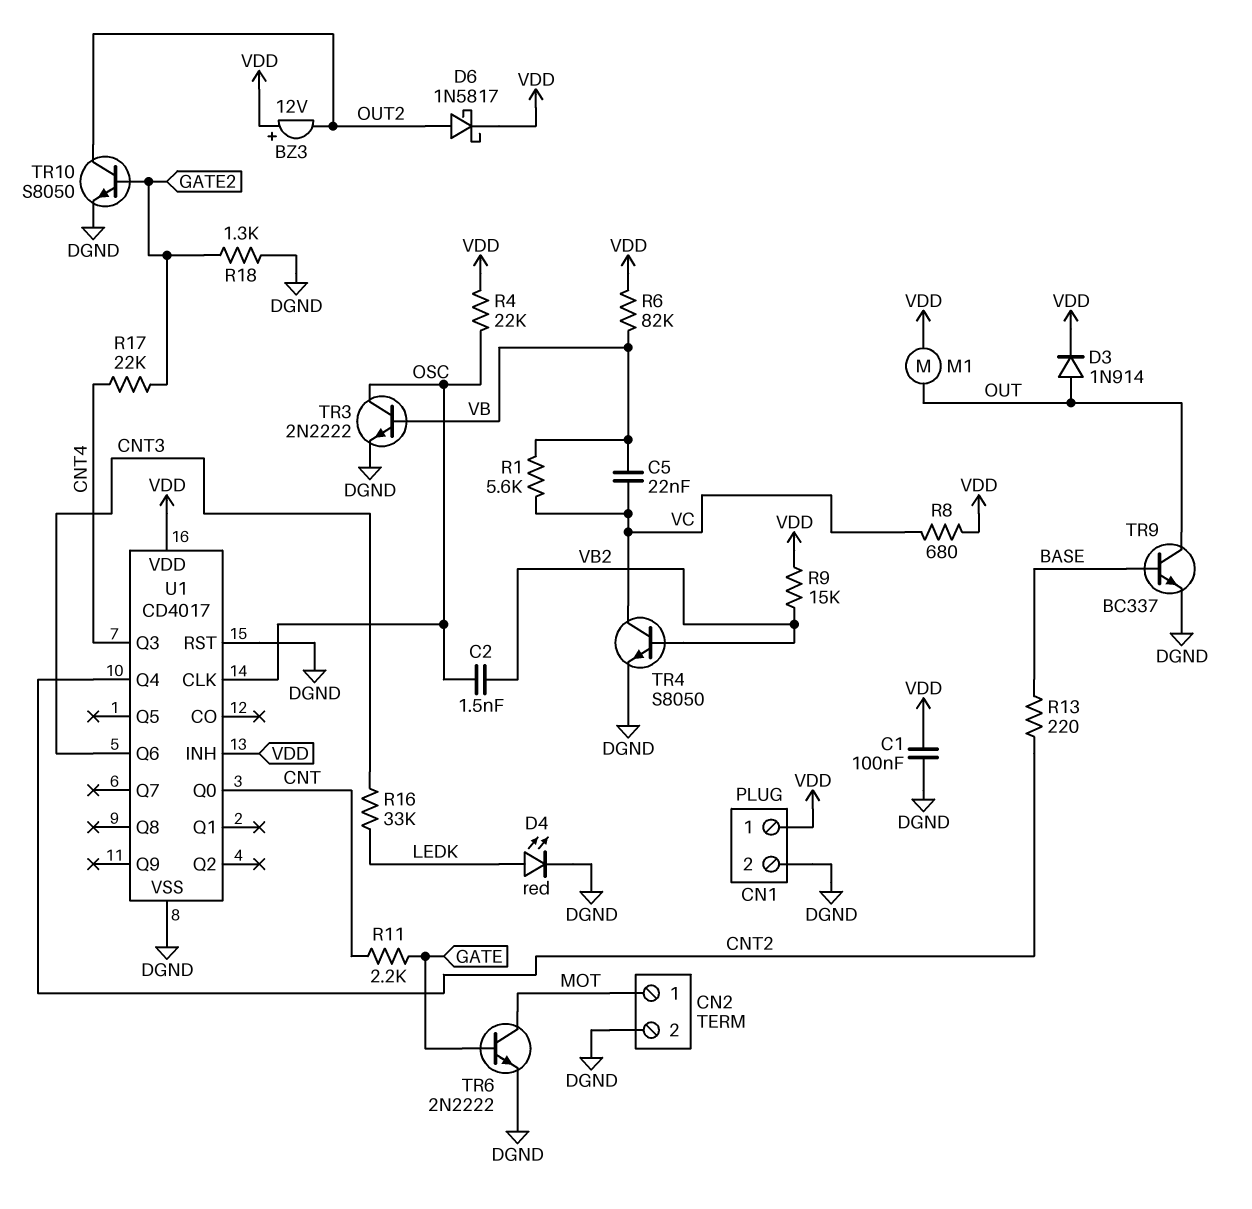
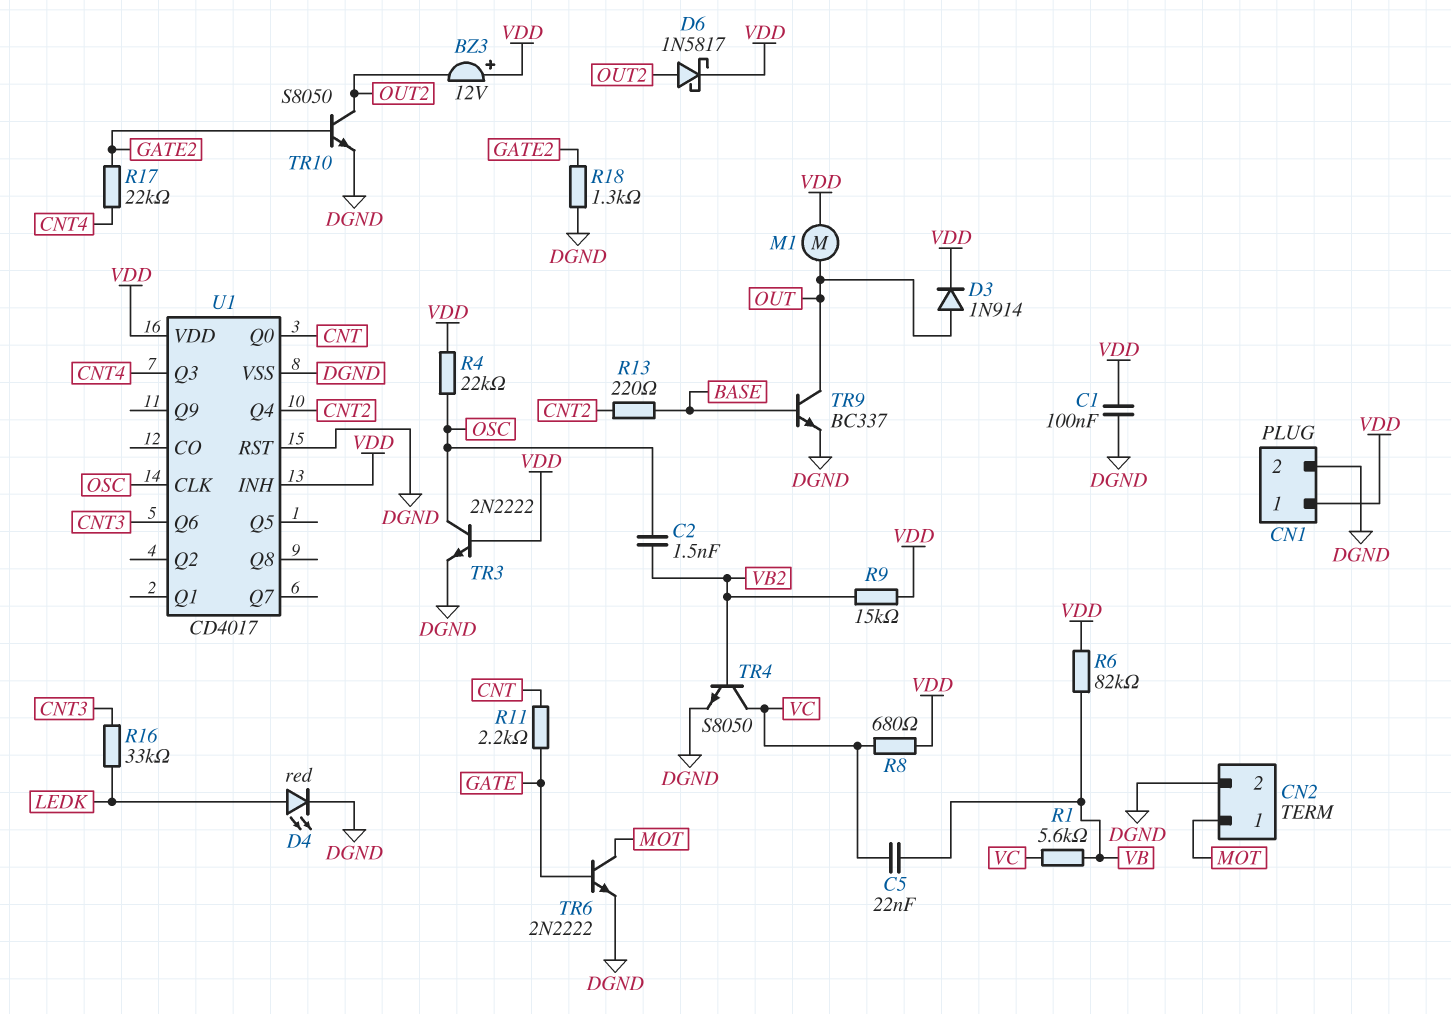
TR3: NPN 2N2222 (B VB, C OSC, E DGND) -> NPN 2N2222 (B VDD, C OSC, E DGND)

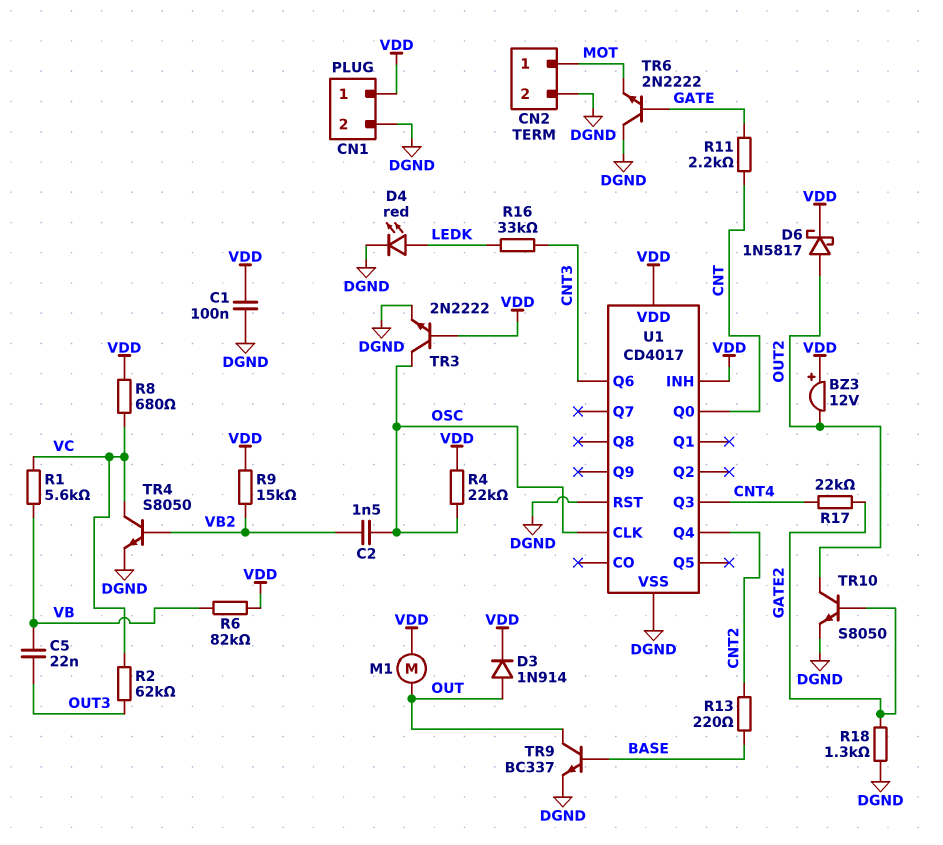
C5: 22nF (VB, VC) -> 22nF (OUT3, VB)
R2: none -> 62k (OUT3, VC)
TR6: NPN 2N2222 (B GATE, C MOT, E DGND) -> NPN 2N2222 (B GATE, C DGND, E MOT)

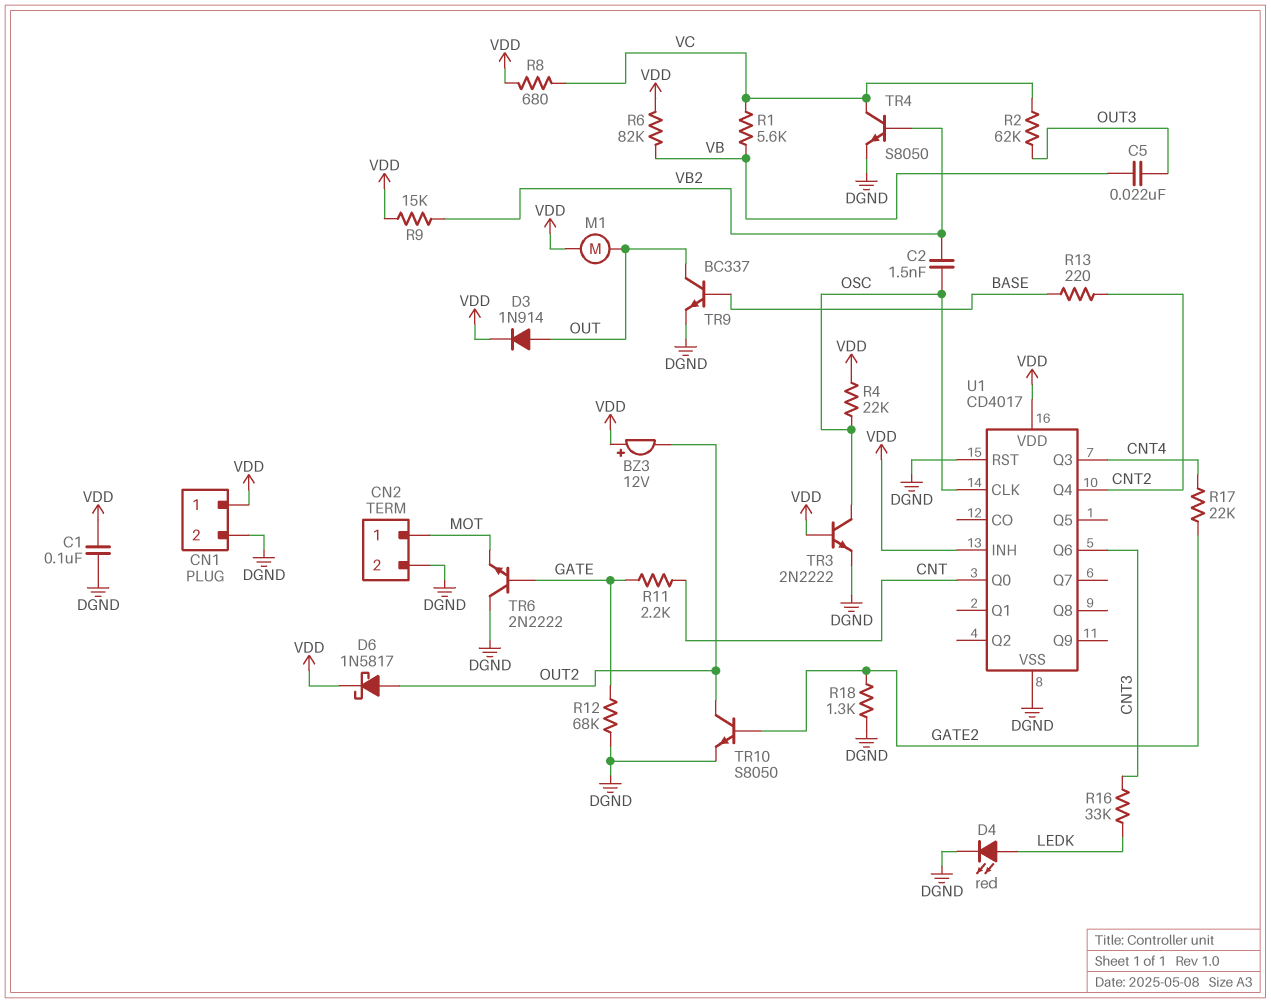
R12: none -> 68k (DGND, GATE)

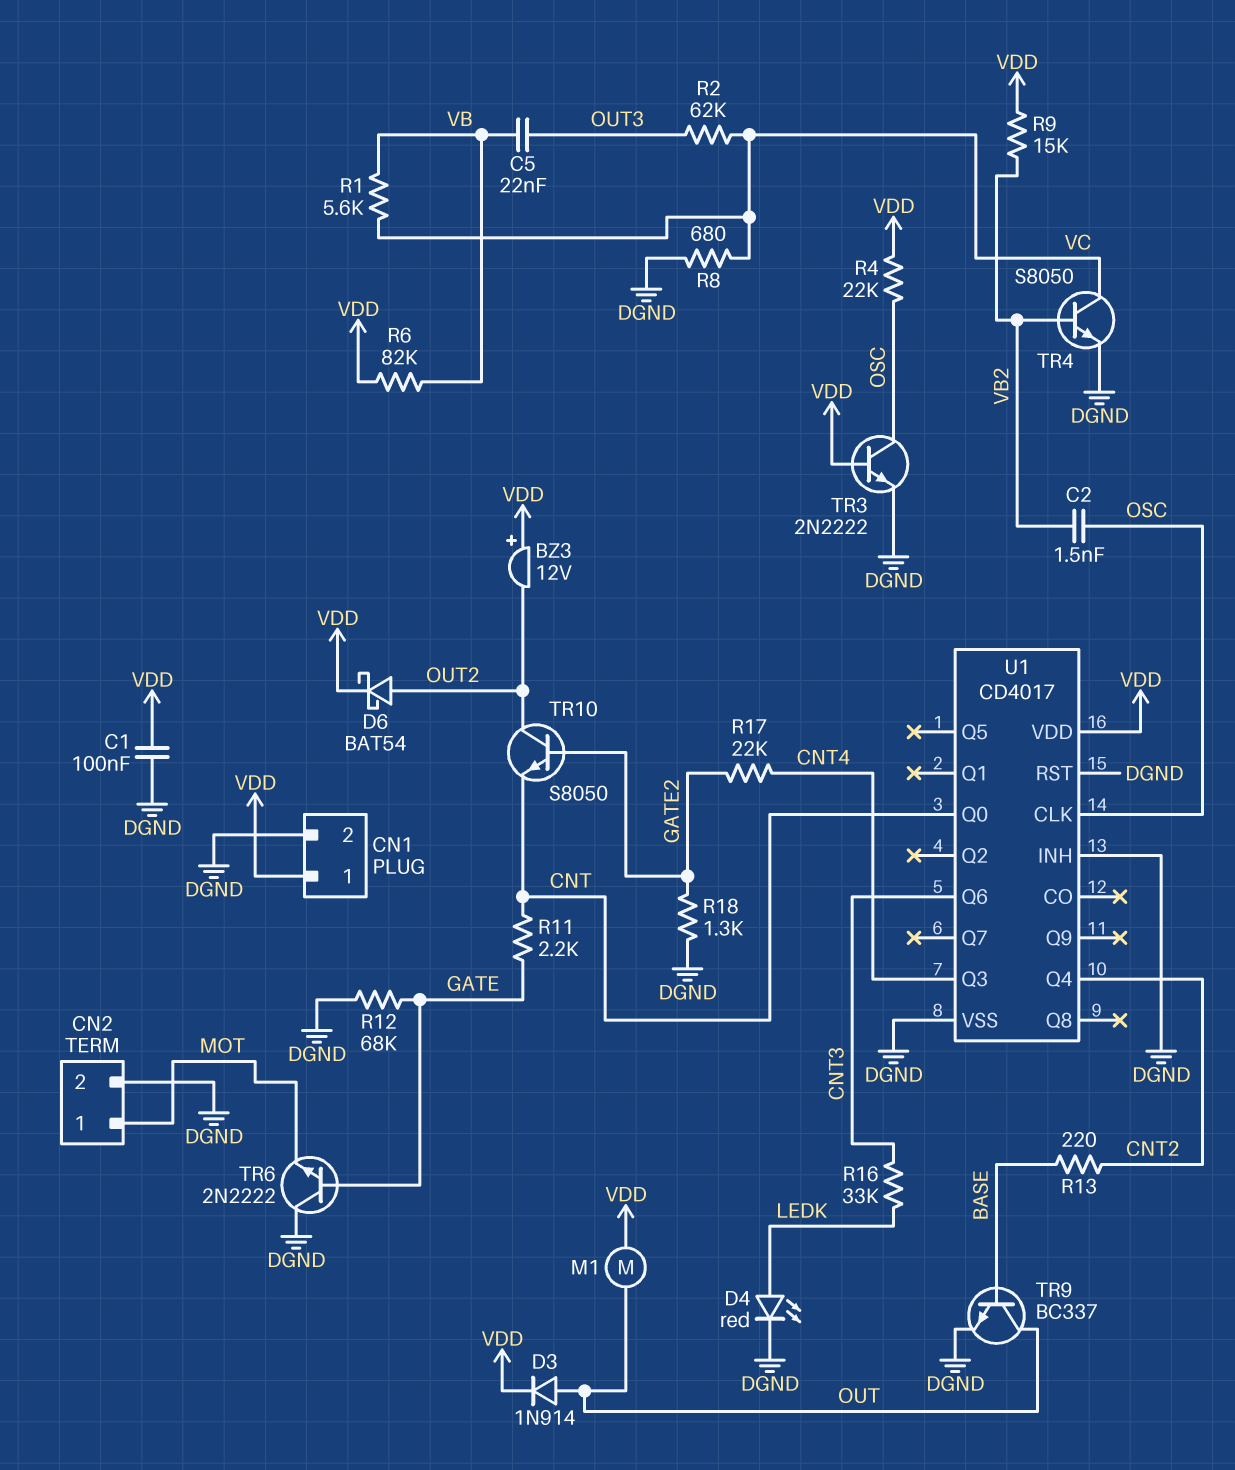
D6: schottky 1N5817 (A OUT2, K VDD) -> schottky BAT54 (A OUT2, K VDD)
R8: 680 (VC, VDD) -> 680 (DGND, VC)
TR10: NPN S8050 (B GATE2, C OUT2, E DGND) -> NPN S8050 (B GATE2, C OUT2, E CNT)
U1 pin INH: VDD -> DGND

